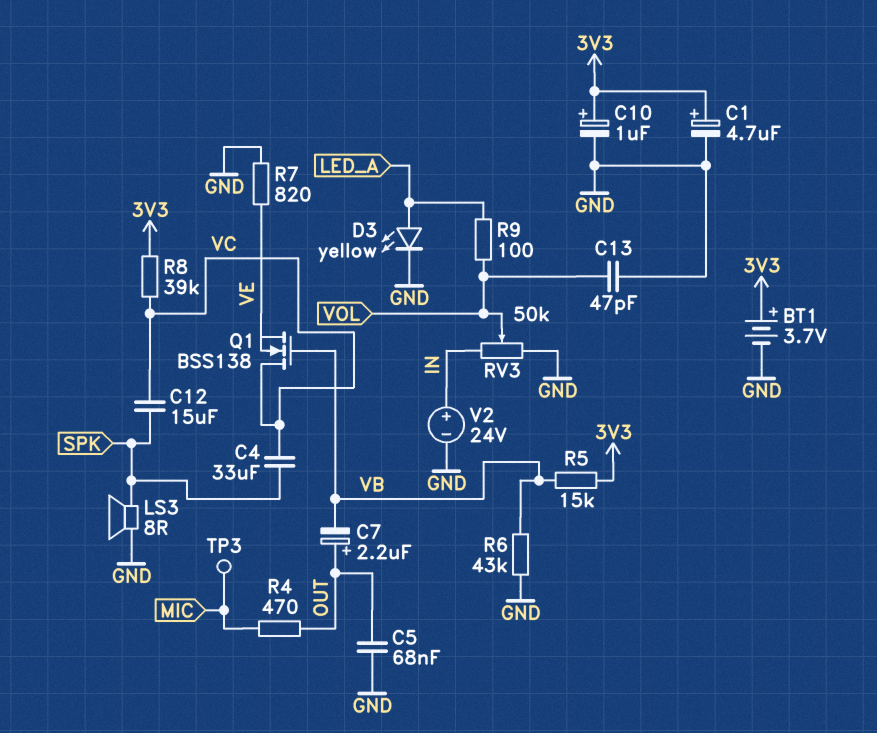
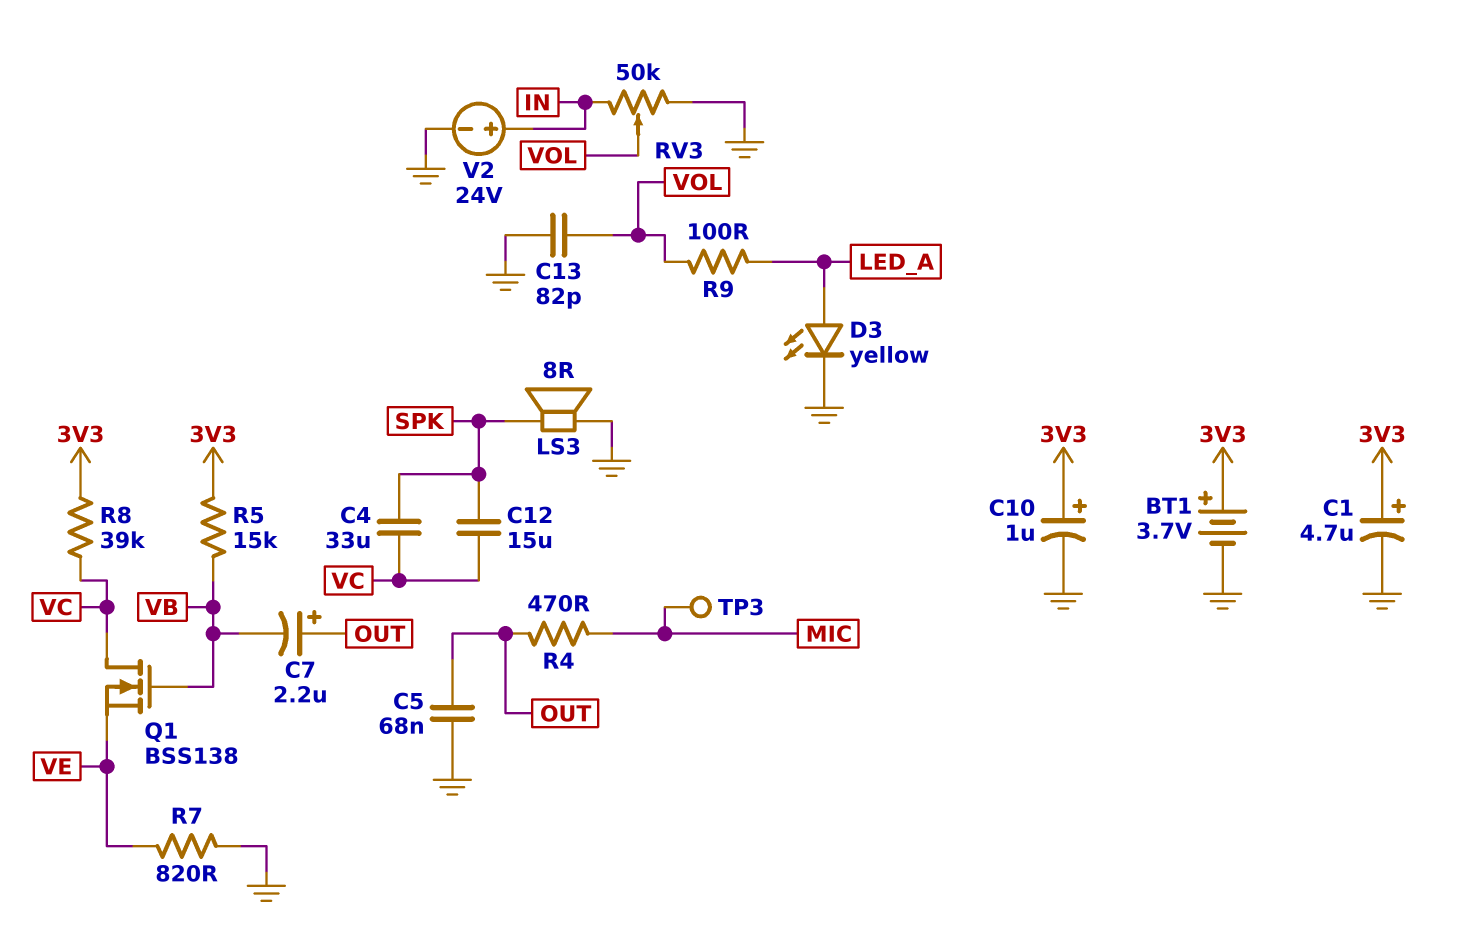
C13: 47pF (GND, VOL) -> 82pF (GND, VOL)
R6: 43k (GND, VB) -> none

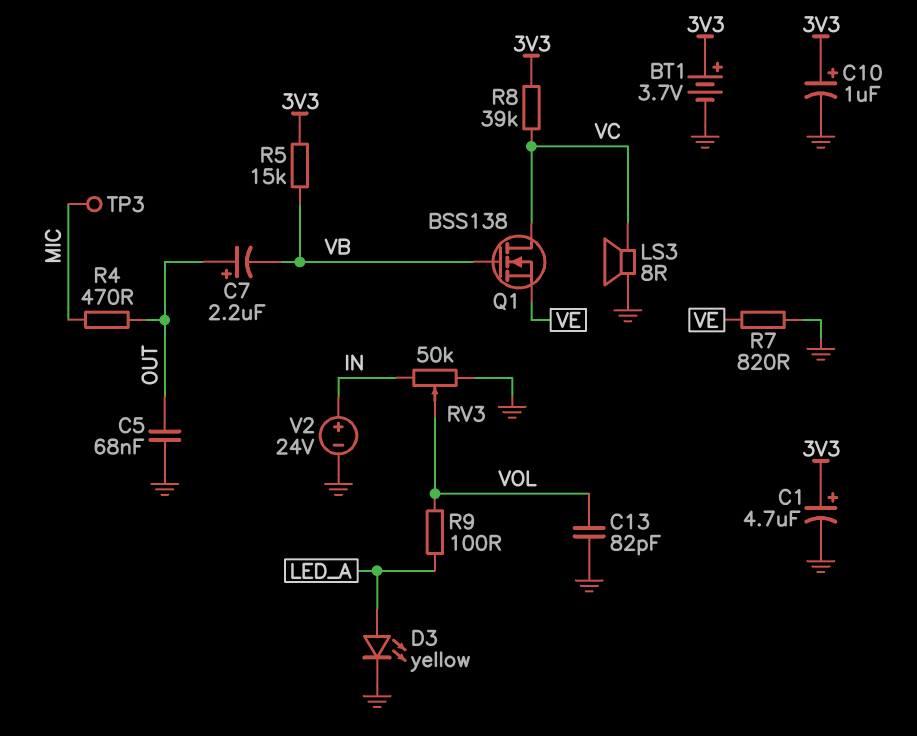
C4: 33uF (SPK, VC) -> none
C12: 15uF (SPK, VC) -> none
LS3: speaker 8R (GND, SPK) -> speaker 8R (GND, VC)

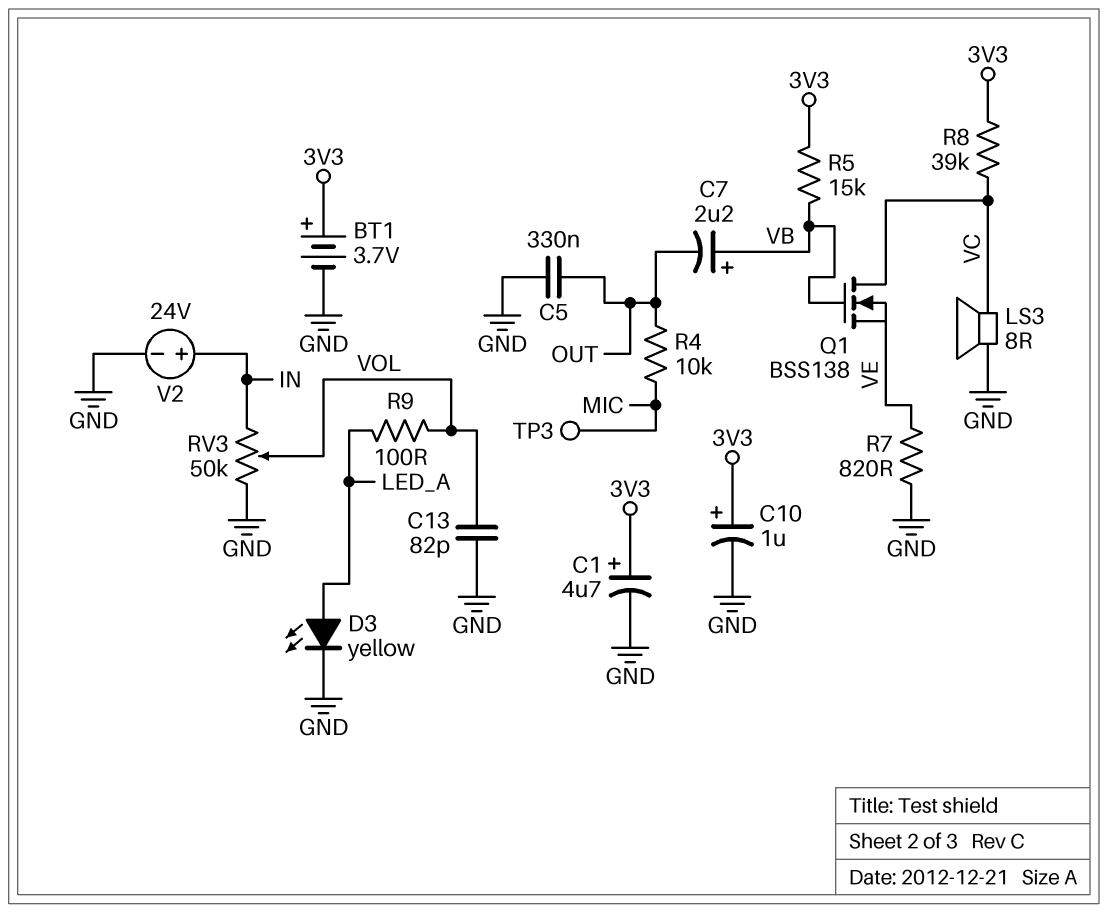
C5: 68nF (GND, OUT) -> 330nF (GND, OUT)
C7: 2.2uF (plus OUT, minus VB) -> 2.2uF (plus VB, minus OUT)
R4: 470 (MIC, OUT) -> 10k (MIC, OUT)

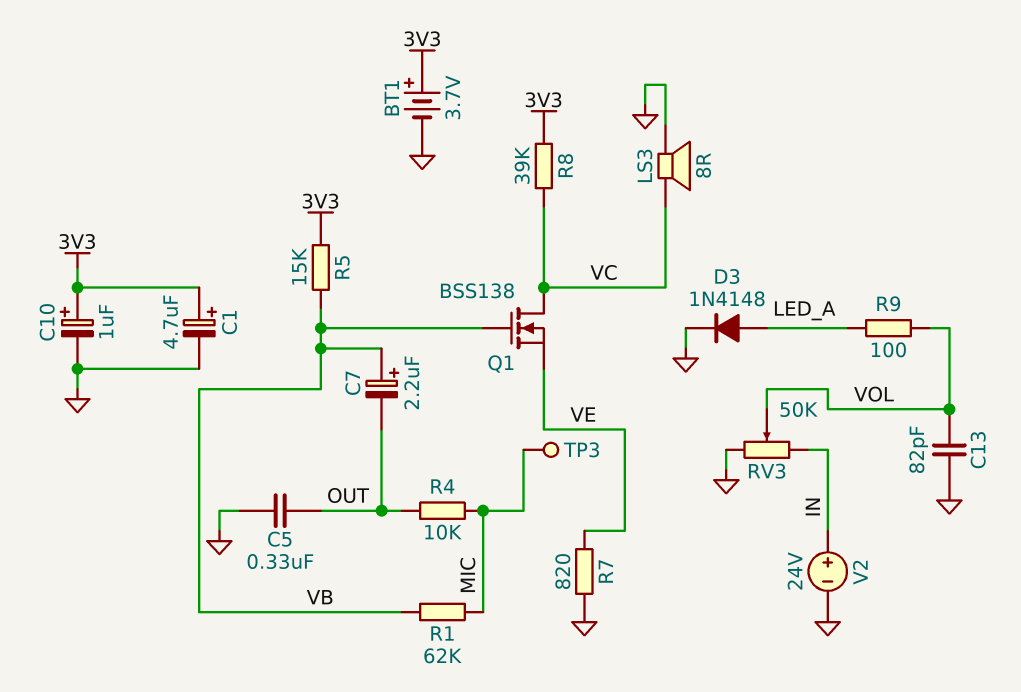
D3: LED yellow (A LED_A, K GND) -> diode 1N4148 (A LED_A, K GND)
R1: none -> 62k (MIC, VB)

